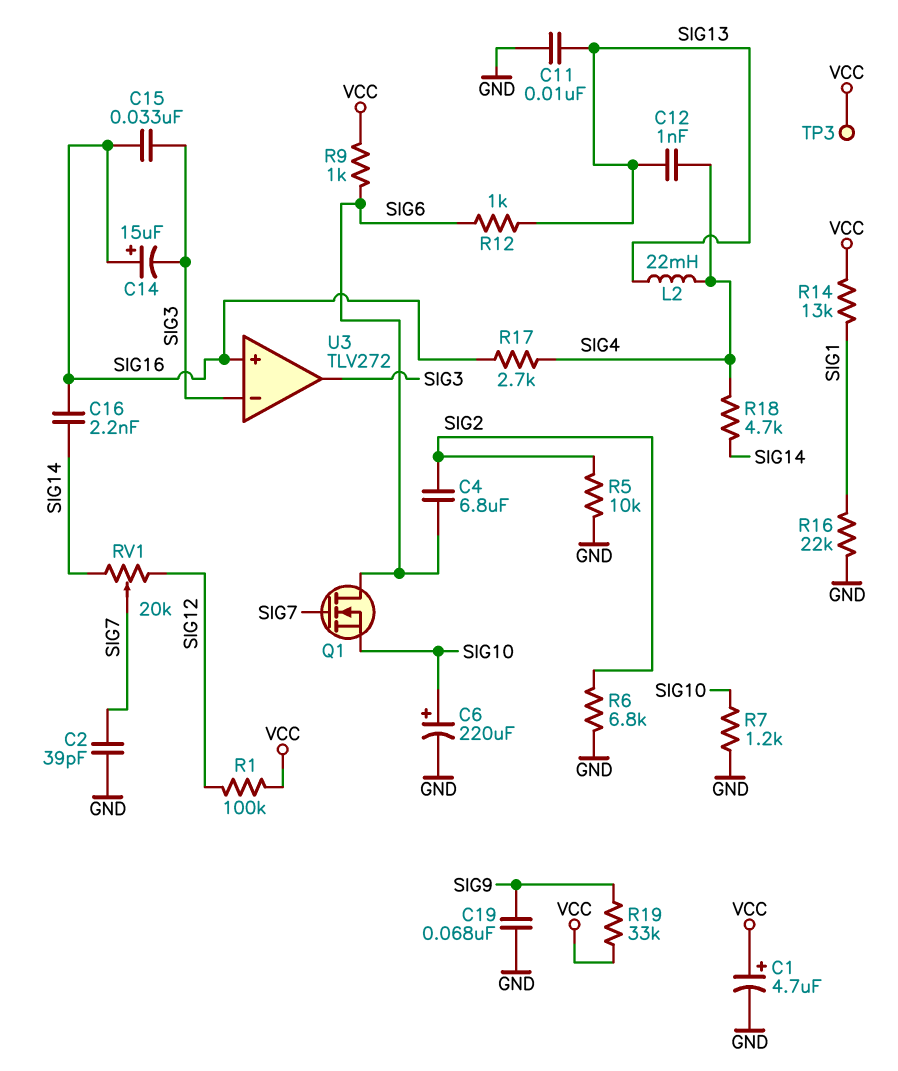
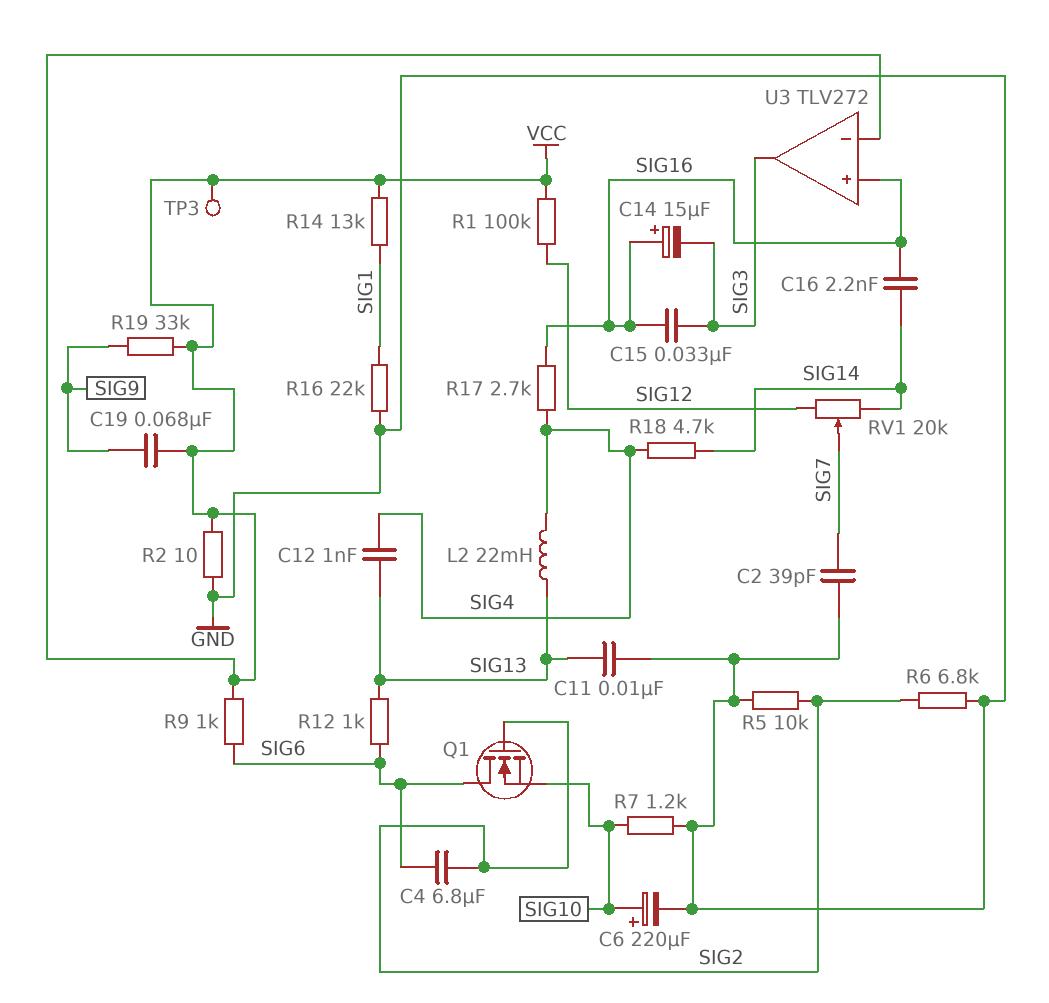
C1: 4.7uF (plus VCC, minus GND) -> none
C19: 68nF (GND, SIG9) -> 68nF (SIG9, VCC)
Q1: NMOS (G SIG7, D SIG6, S SIG10) -> NMOS (G SIG2, D SIG6, S SIG10)
R2: none -> 10 (GND, VCC)
U3 pin in-: SIG3 -> VCC

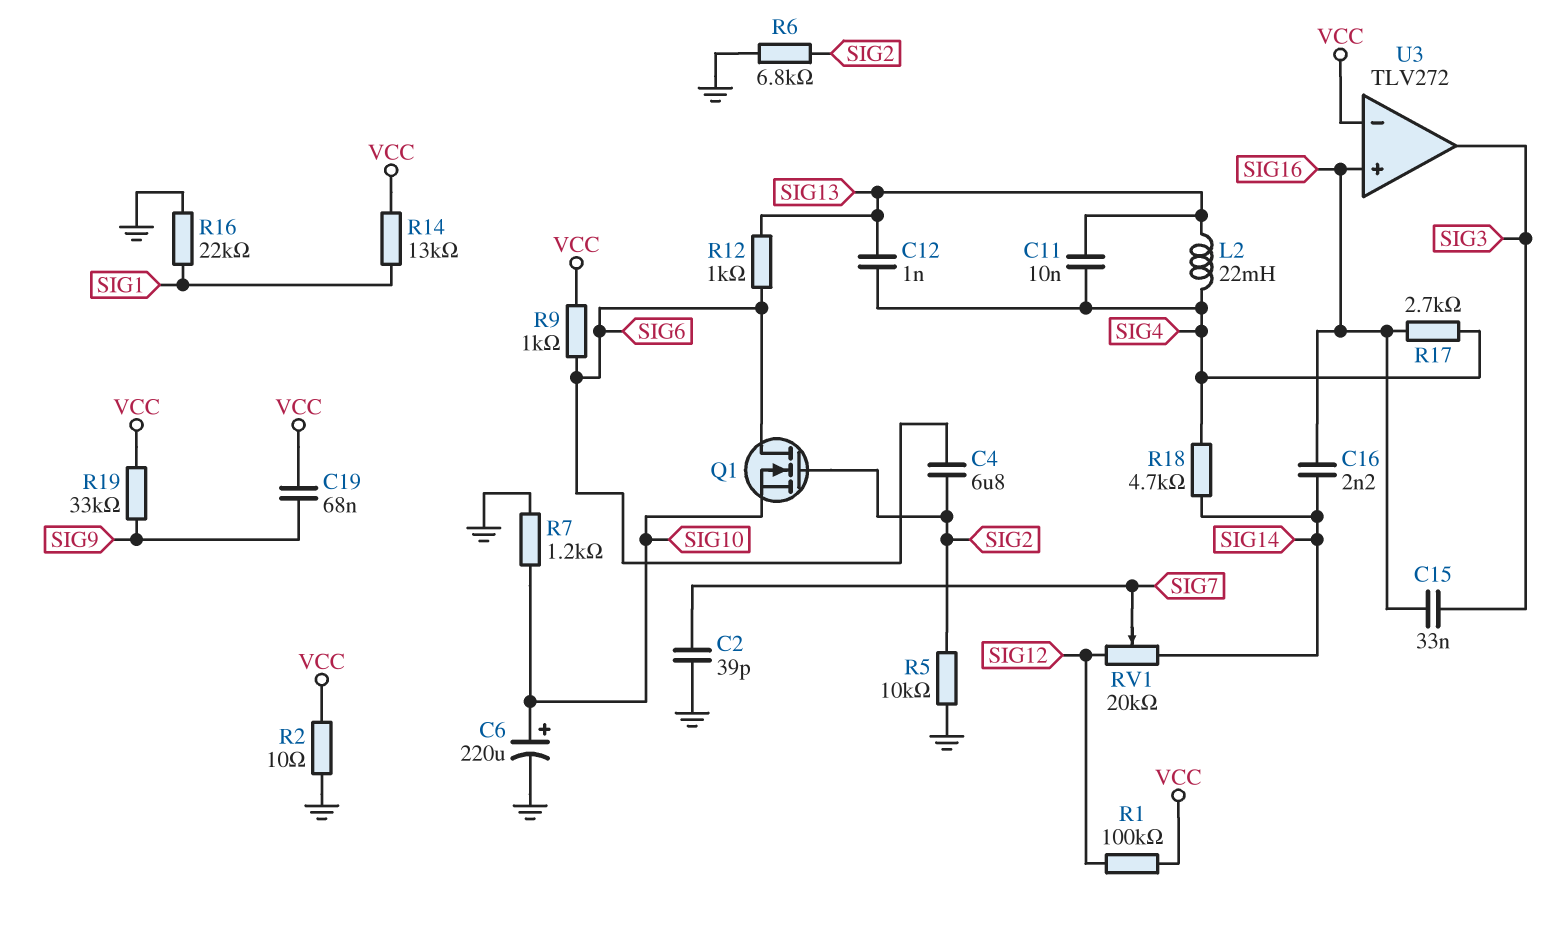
C11: 10nF (GND, SIG13) -> 10nF (SIG4, SIG13)
C14: 15uF (plus SIG16, minus SIG3) -> none
TP3: test point (VCC) -> none

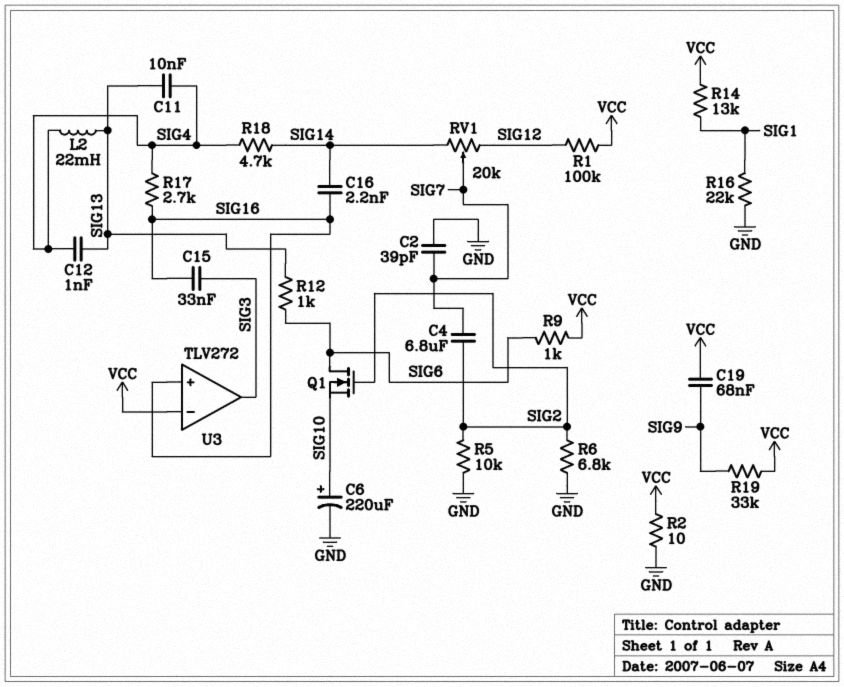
C4: 6.8uF (SIG2, SIG6) -> 6.8uF (SIG2, SIG7)
R7: 1.2k (GND, SIG10) -> none

